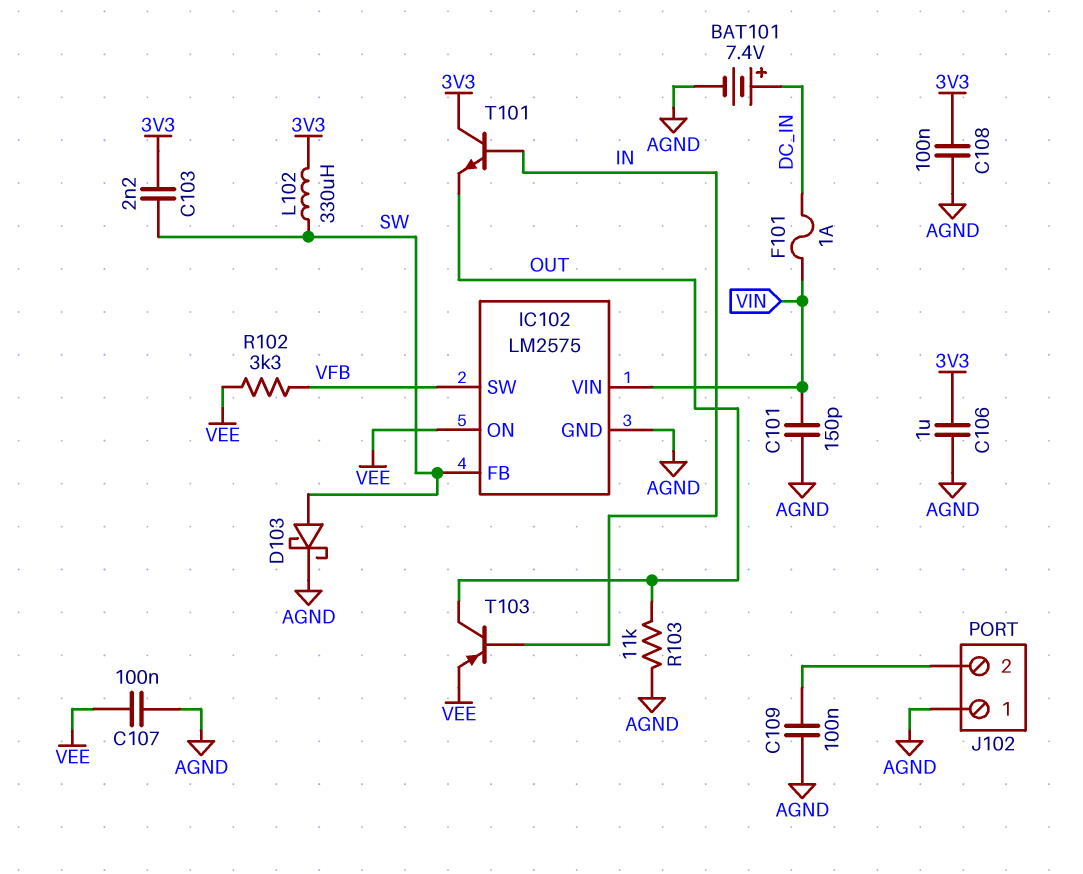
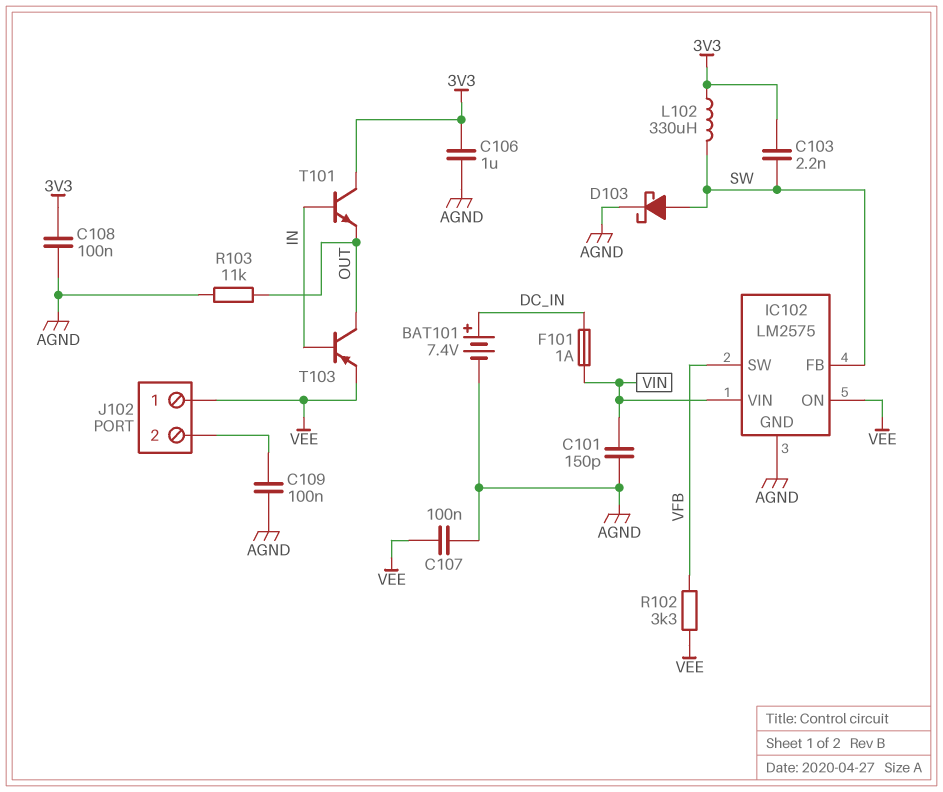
J102 pin 1: AGND -> VEE

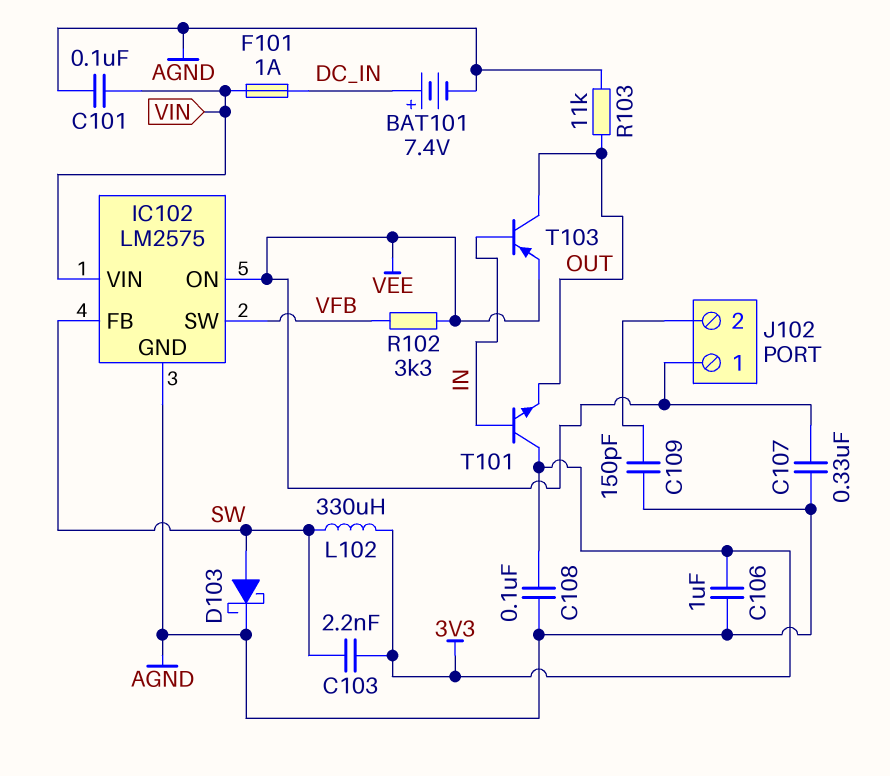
C101: 150pF (AGND, VIN) -> 100nF (AGND, VIN)
C107: 100nF (AGND, VEE) -> 330nF (AGND, VEE)
C109: 100nF (AGND, J102/2) -> 150pF (AGND, J102/2)

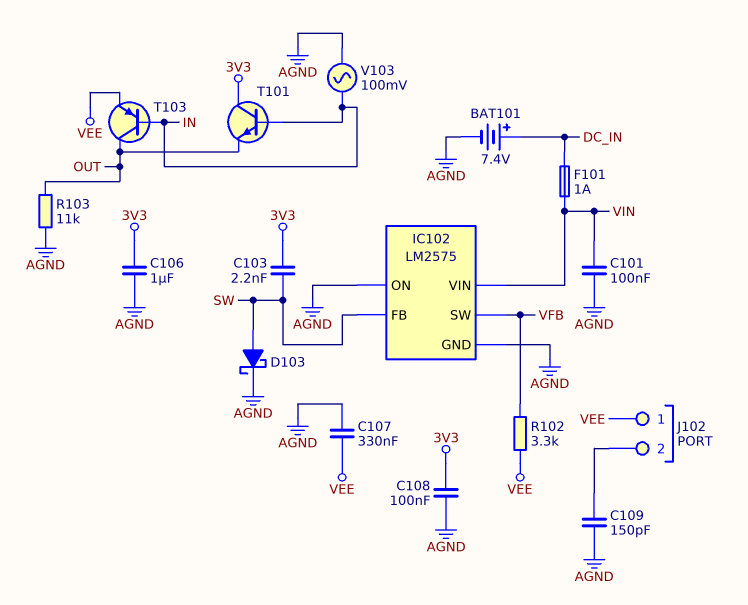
IC102 pin ON: VEE -> AGND
L102: 330uH (3V3, SW) -> none
V103: none -> AC 100mV (AGND, IN)

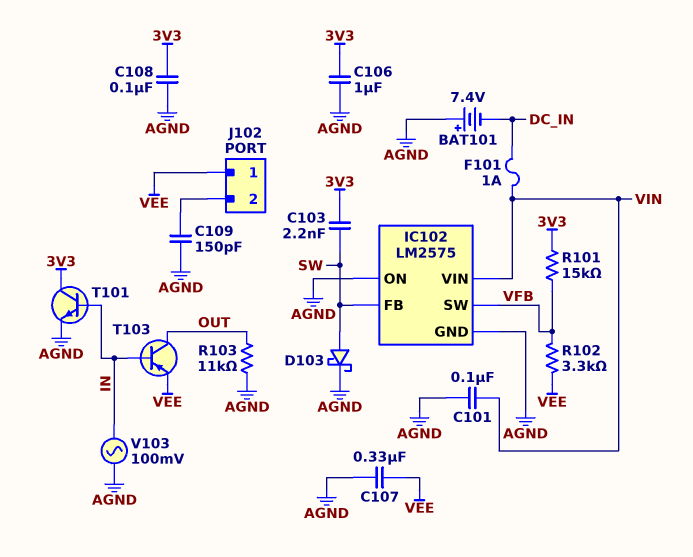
BAT101: 7.4V (plus DC_IN, minus AGND) -> 7.4V (plus AGND, minus DC_IN)
R101: none -> 15k (3V3, VFB)
T101: NPN (B IN, C 3V3, E OUT) -> NPN (B IN, C 3V3, E AGND)

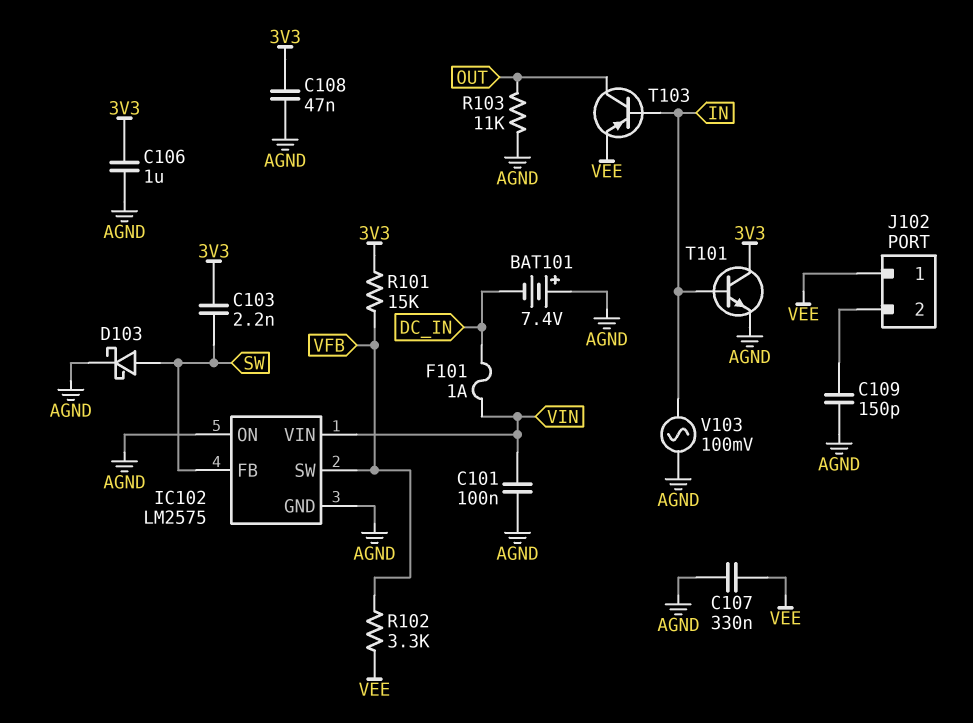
C108: 100nF (3V3, AGND) -> 47nF (3V3, AGND)

